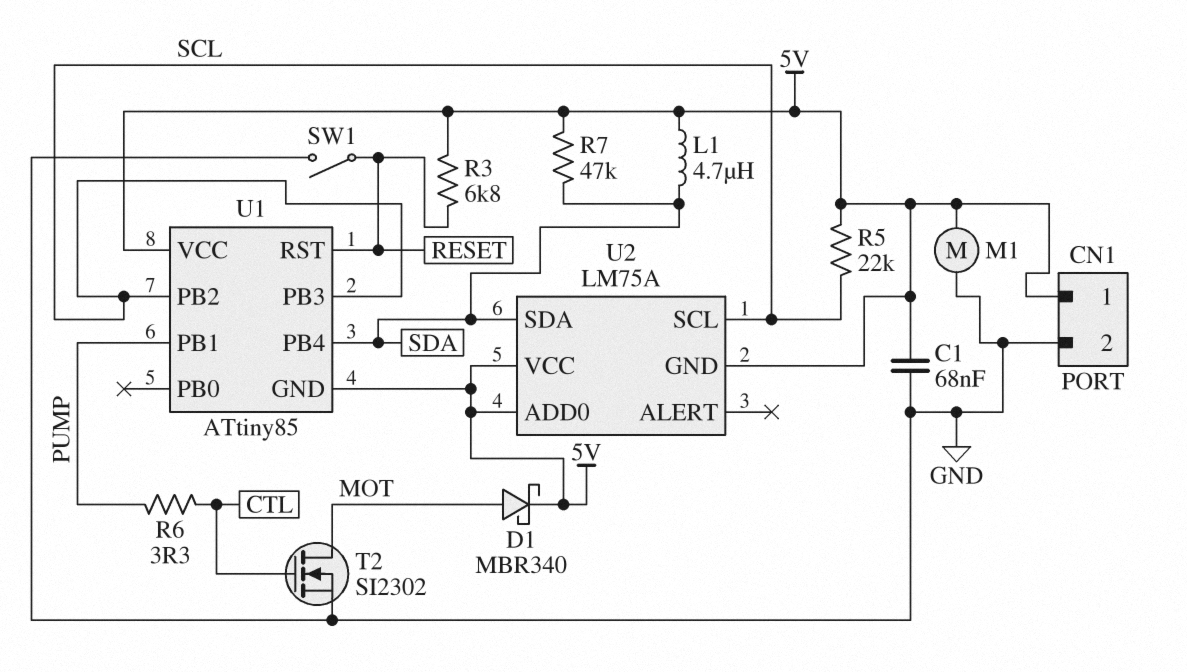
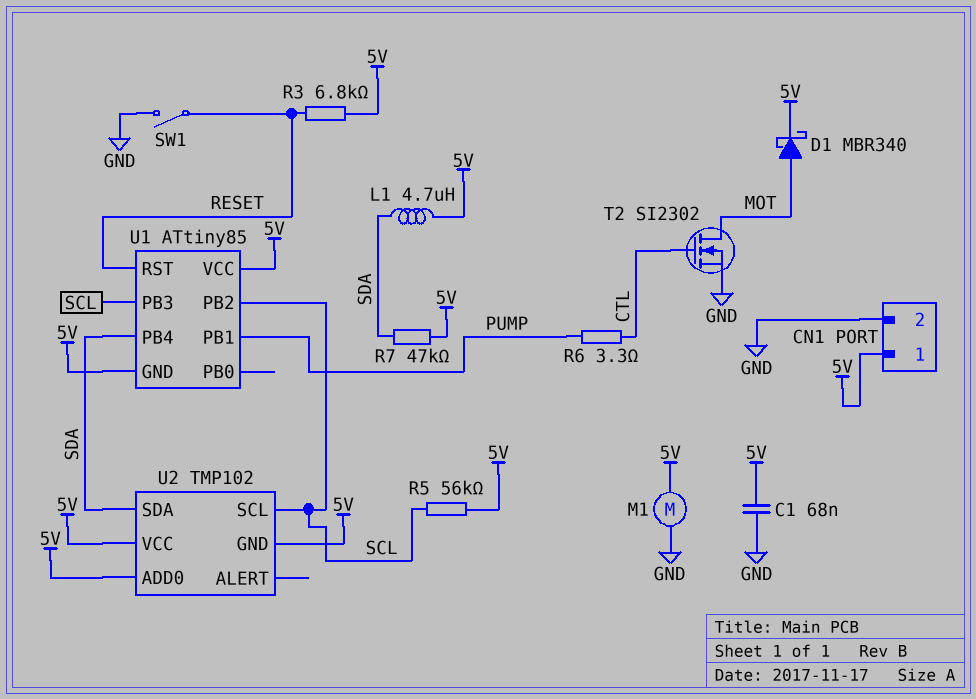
R5: 22k (5V, SCL) -> 56k (5V, SCL)
U2: LM75A -> TMP102

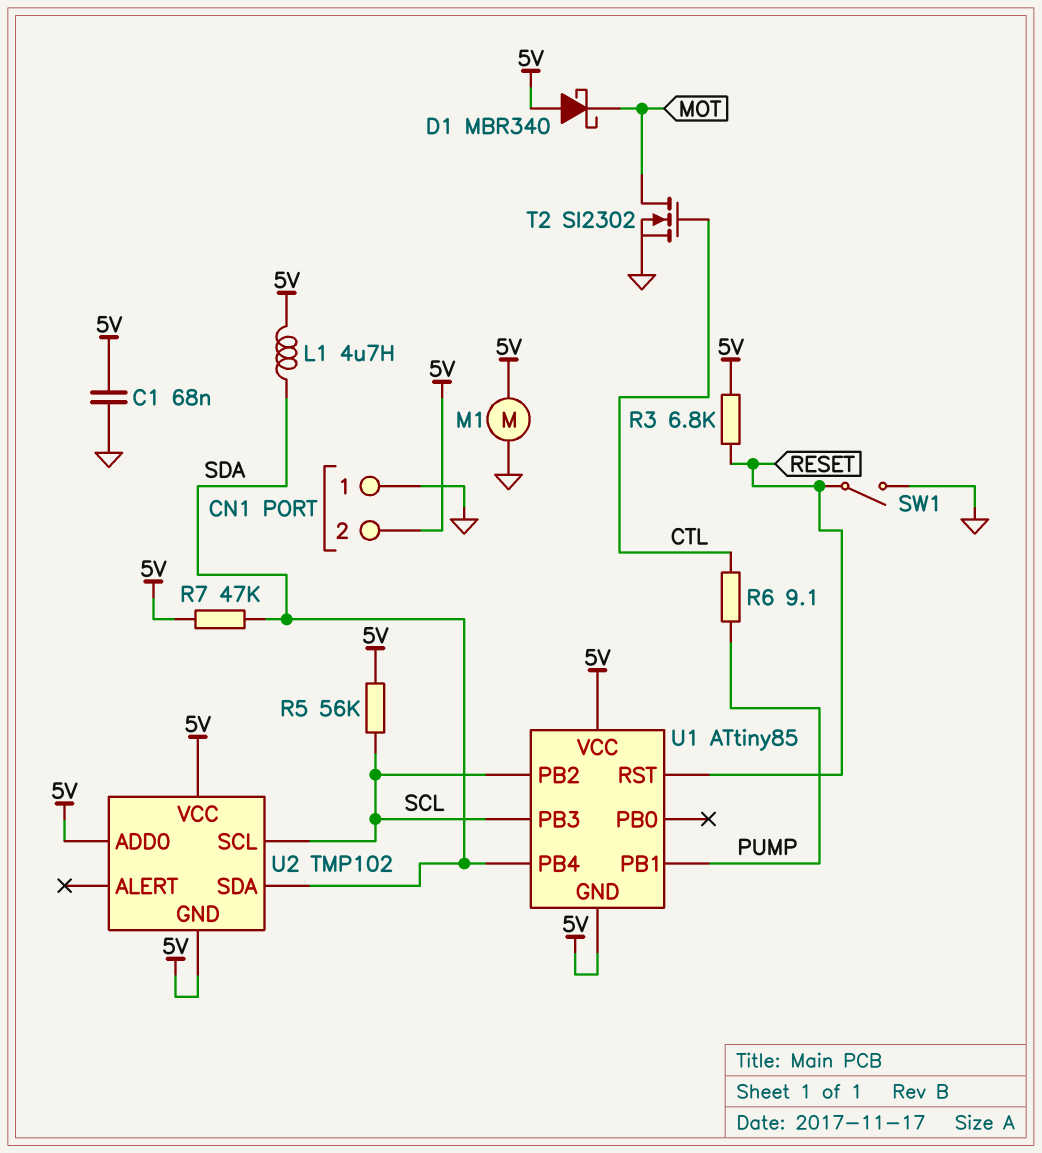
CN1 pin 1: 5V -> GND
CN1 pin 2: GND -> 5V
D1: schottky MBR340 (A MOT, K 5V) -> schottky MBR340 (A 5V, K MOT)
R6: 3.3 (CTL, PUMP) -> 9.1 (CTL, PUMP)

